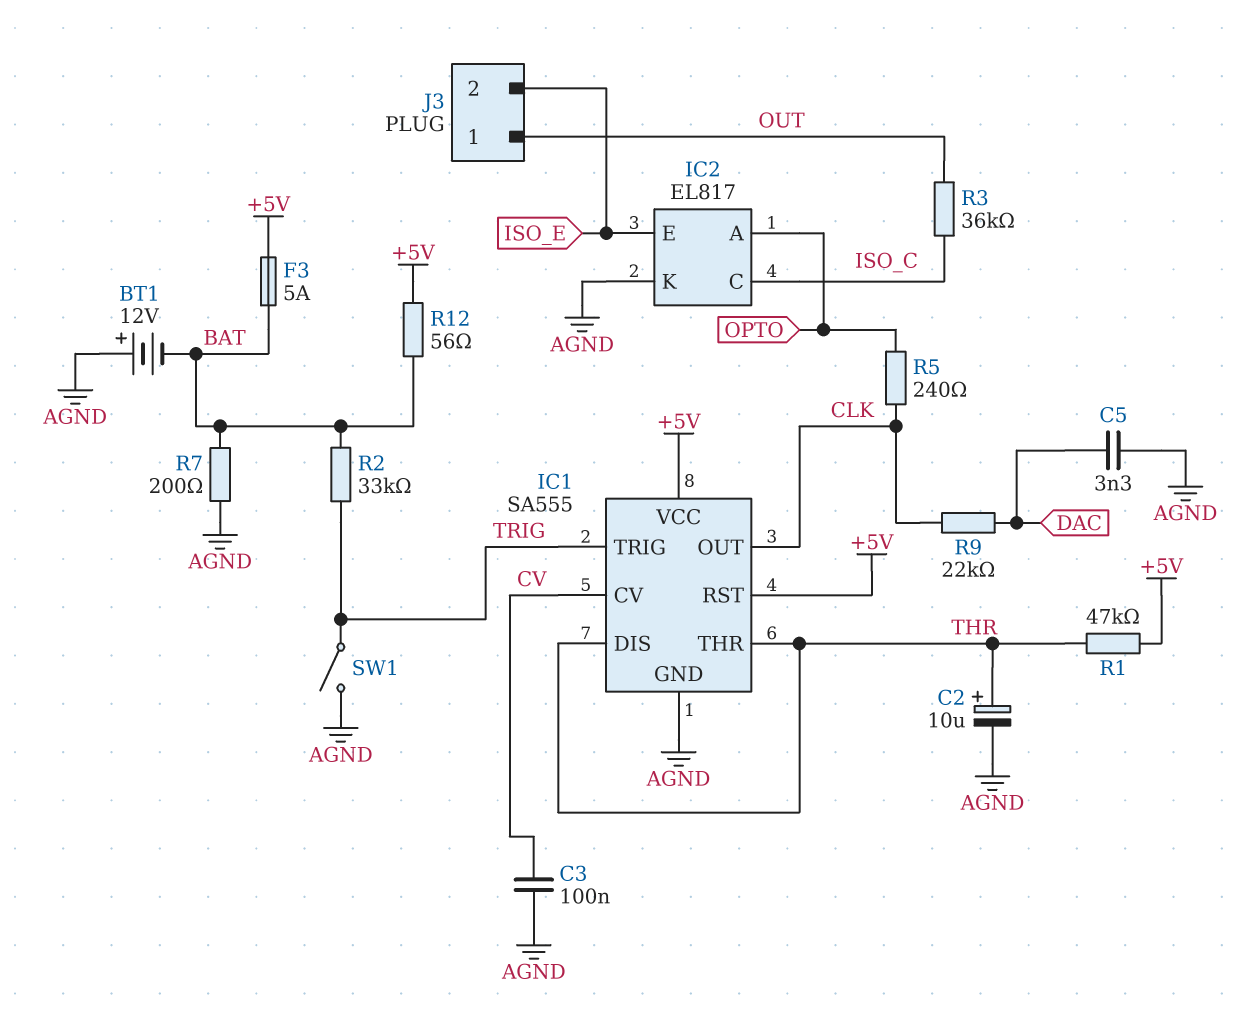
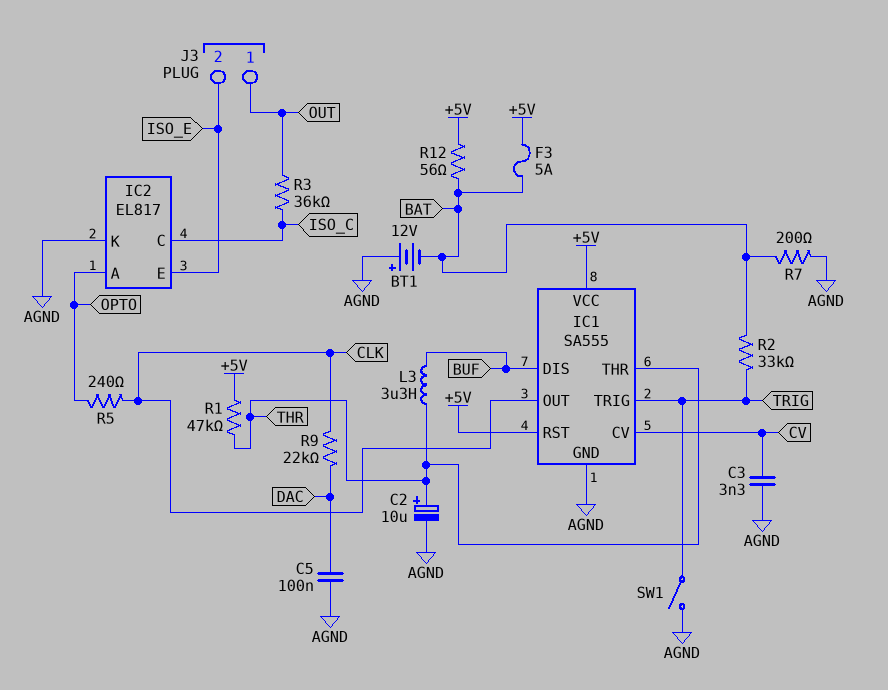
C3: 100nF (AGND, CV) -> 3.3nF (AGND, CV)
C5: 3.3nF (AGND, DAC) -> 100nF (AGND, DAC)
IC1 pin DIS: THR -> BUF
L3: none -> 3.3uH (BUF, THR)

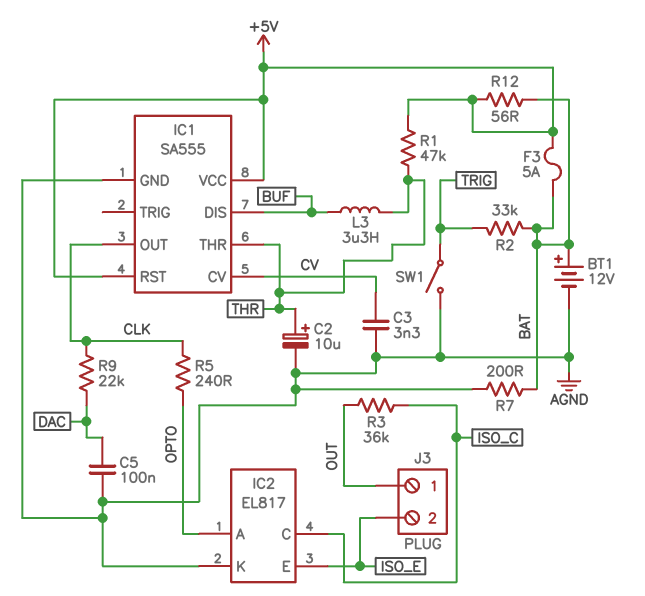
BT1: 12V (plus AGND, minus BAT) -> 12V (plus BAT, minus AGND)
IC1 pin TRIG: TRIG -> none

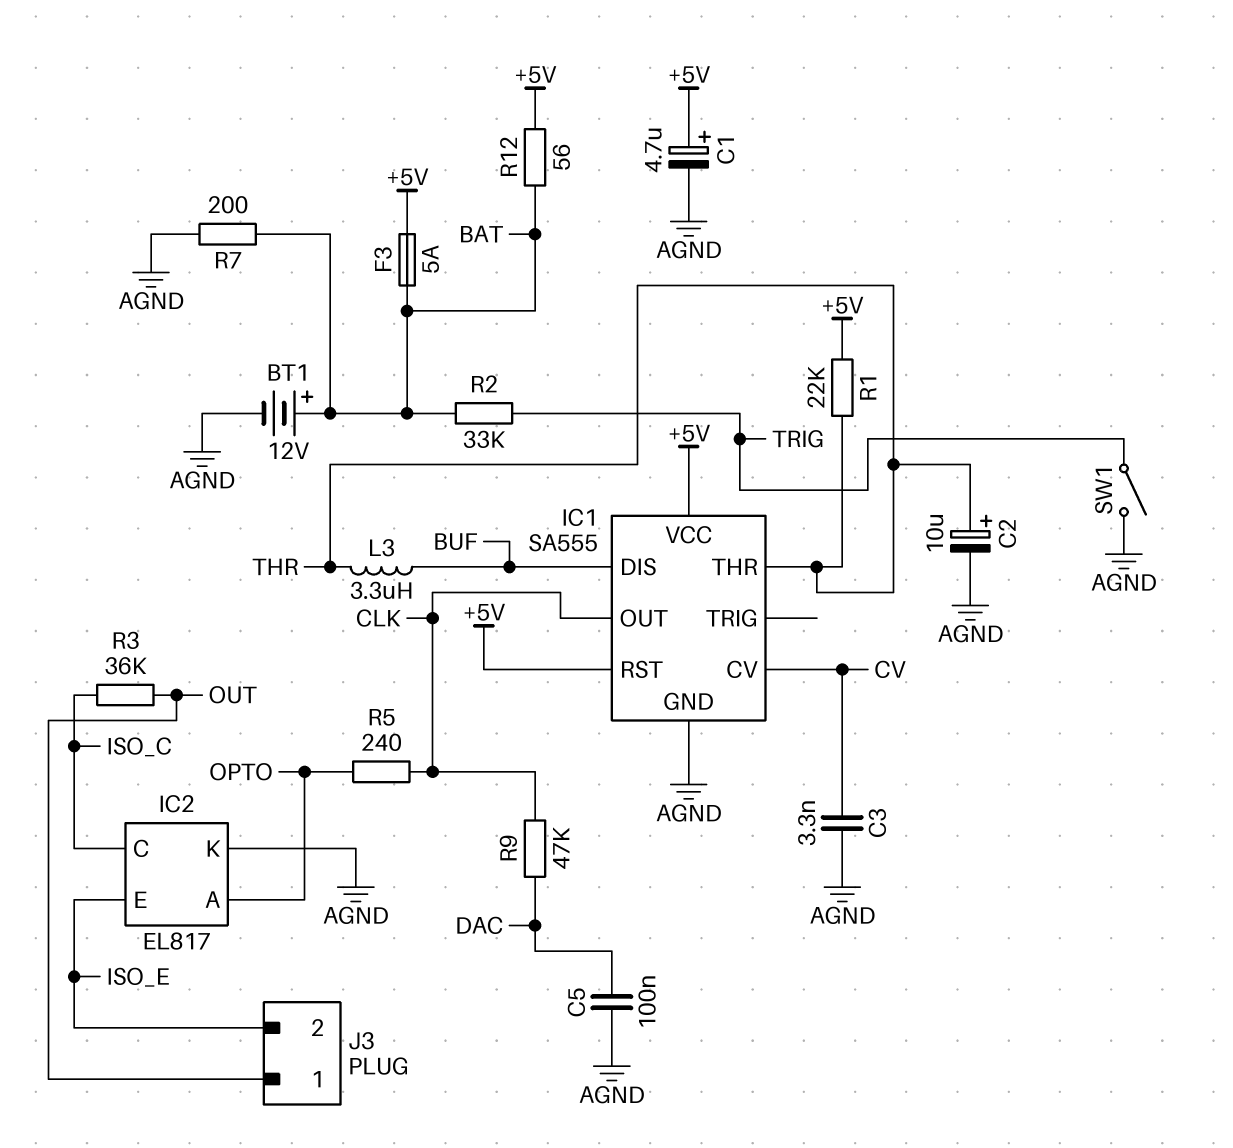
C1: none -> 4.7uF (plus +5V, minus AGND)
R1: 47k (+5V, THR) -> 22k (+5V, THR)
R9: 22k (CLK, DAC) -> 47k (CLK, DAC)

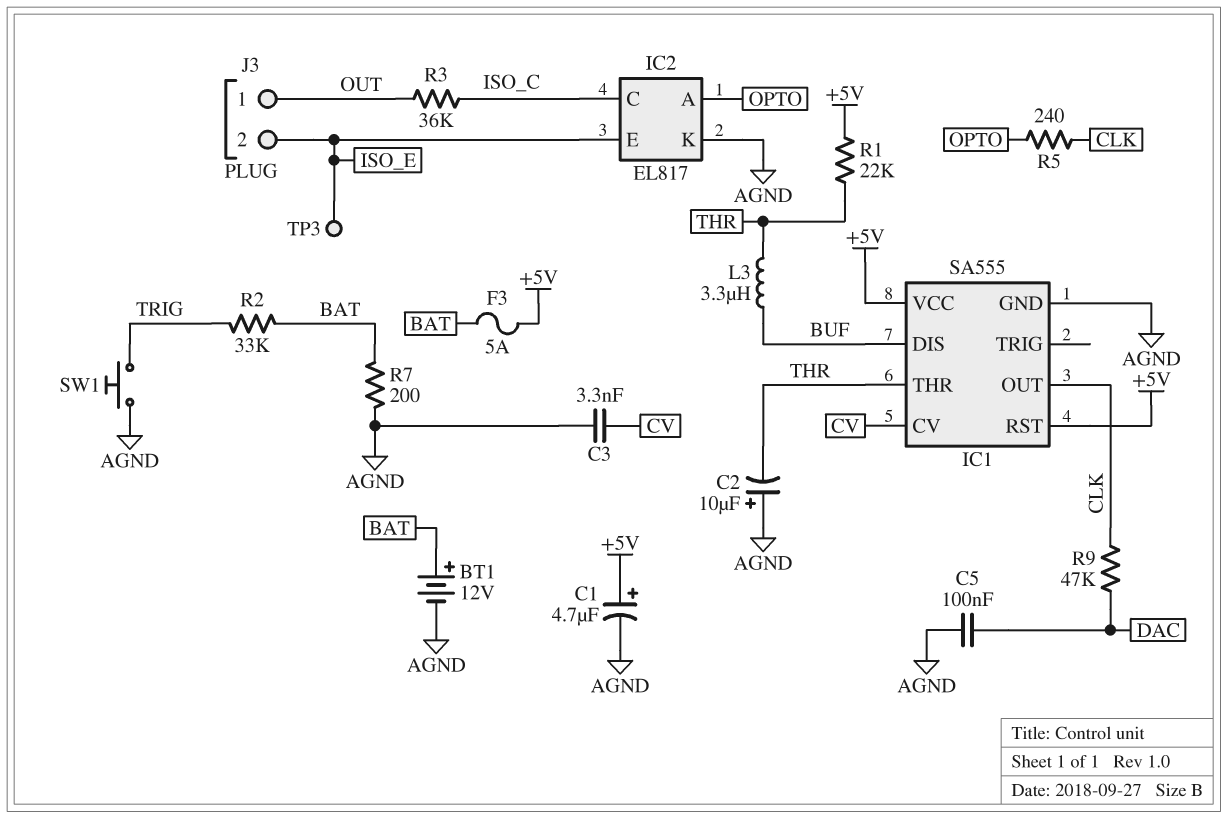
C2: 10uF (plus THR, minus AGND) -> 10uF (plus AGND, minus THR)
R12: 56 (+5V, BAT) -> none
SW1: switch (AGND, TRIG) -> button (AGND, TRIG)
TP3: none -> test point (ISO_E)

